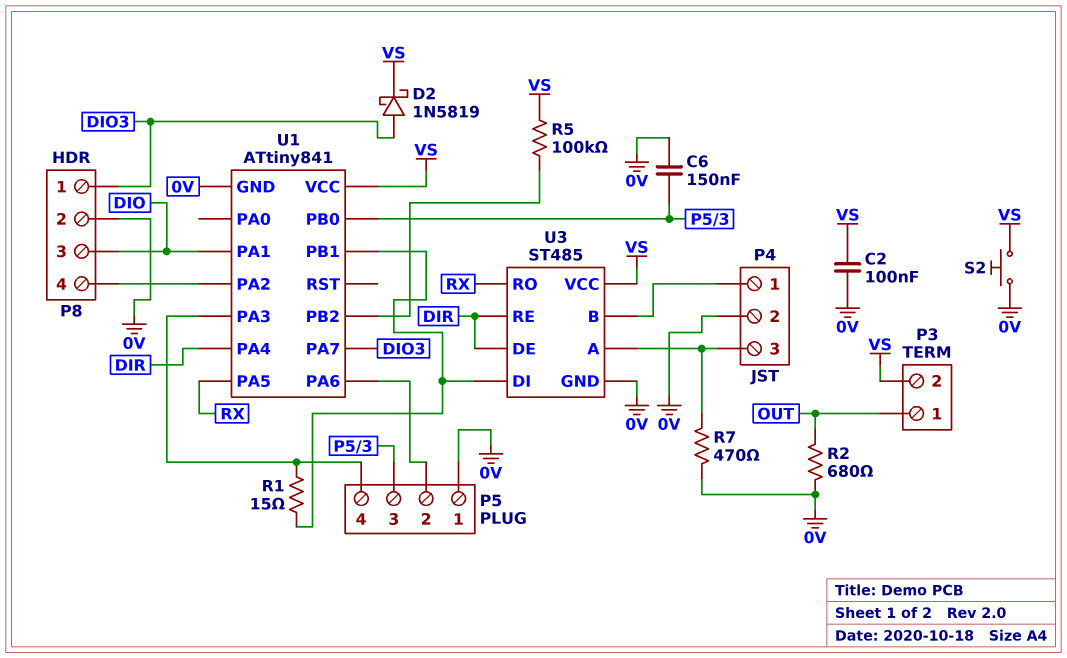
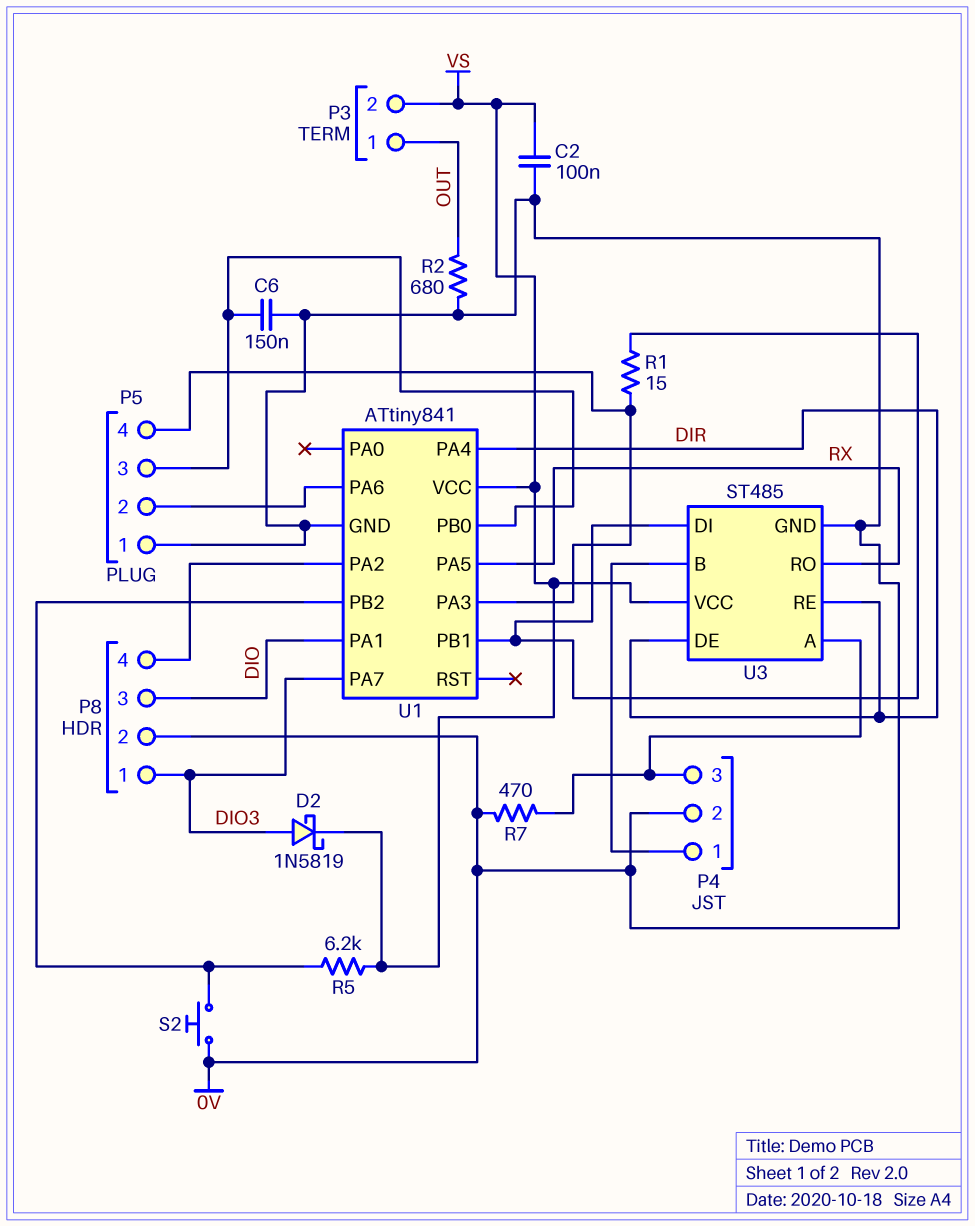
R5: 100k (U1/PB2, VS) -> 6.2k (U1/PB2, VS)
S2: button (0V, VS) -> button (0V, U1/PB2)

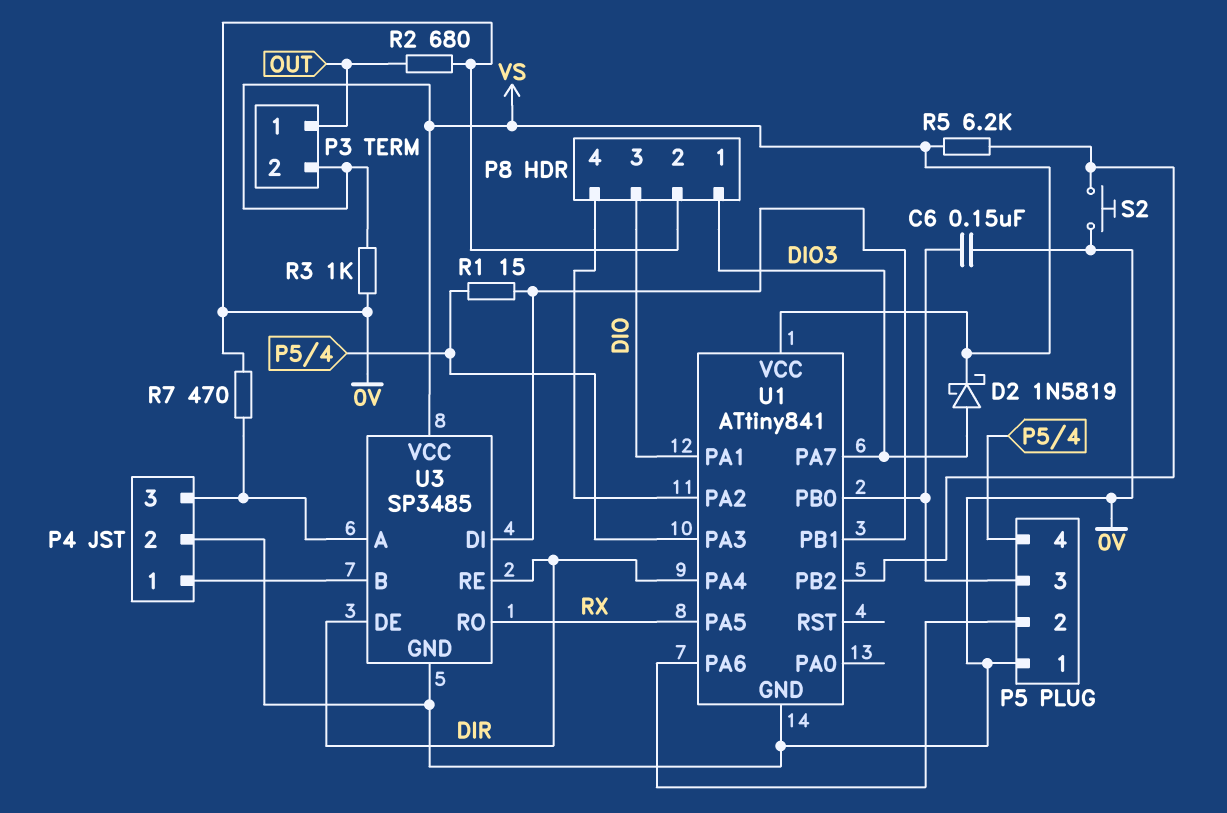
C2: 100nF (0V, VS) -> none
R3: none -> 1k (0V, VS)
U3: ST485 -> SP3485

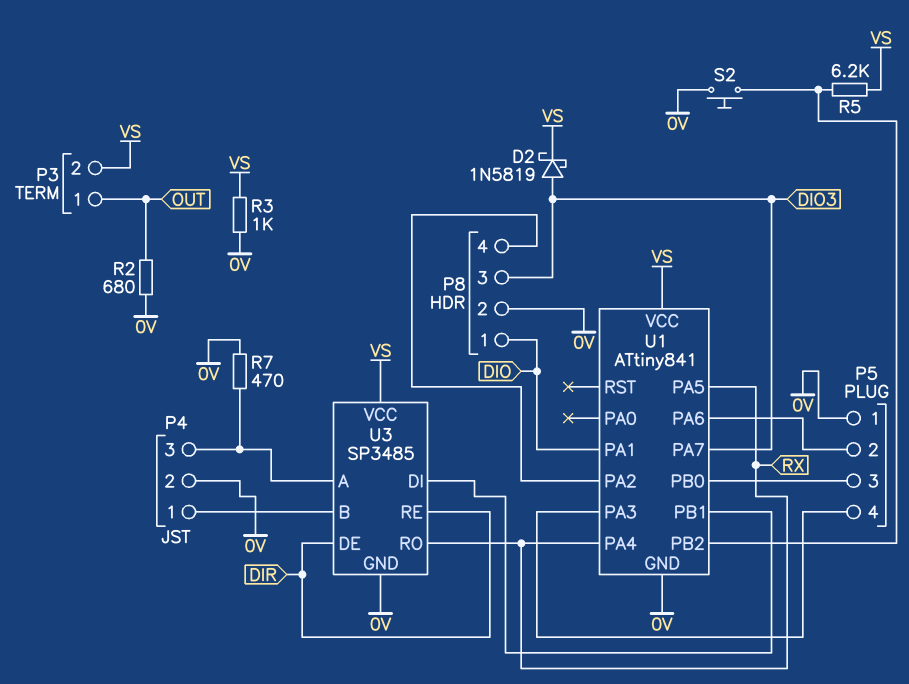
C6: 150nF (0V, P5/3) -> none
P8 pin 1: DIO3 -> DIO
P8 pin 3: DIO -> DIO3
R1: 15 (P5/4, U1/PB1) -> none
U1 pin PA4: DIR -> RX

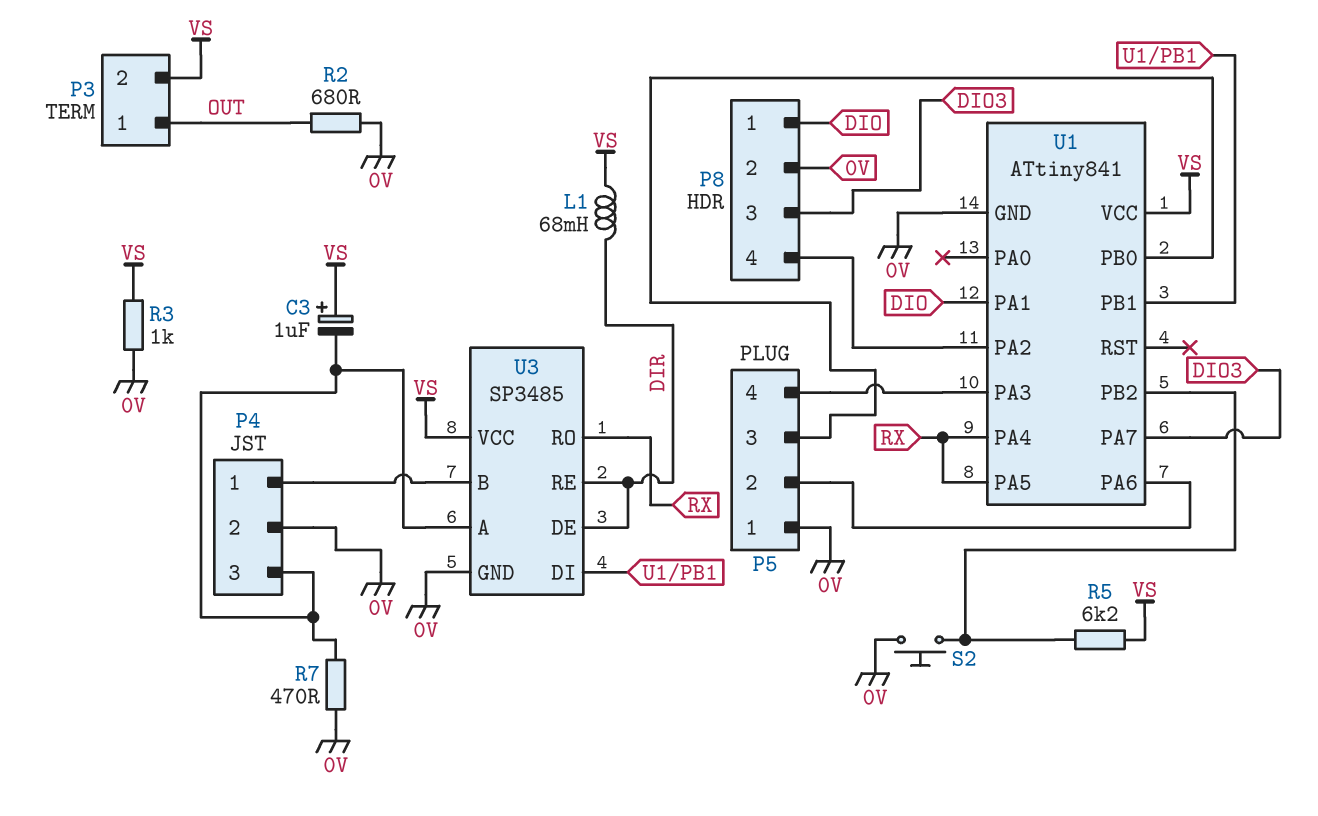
C3: none -> 1uF (plus VS, minus P4/3)
D2: schottky 1N5819 (A DIO3, K VS) -> none
L1: none -> 68mH (DIR, VS)

